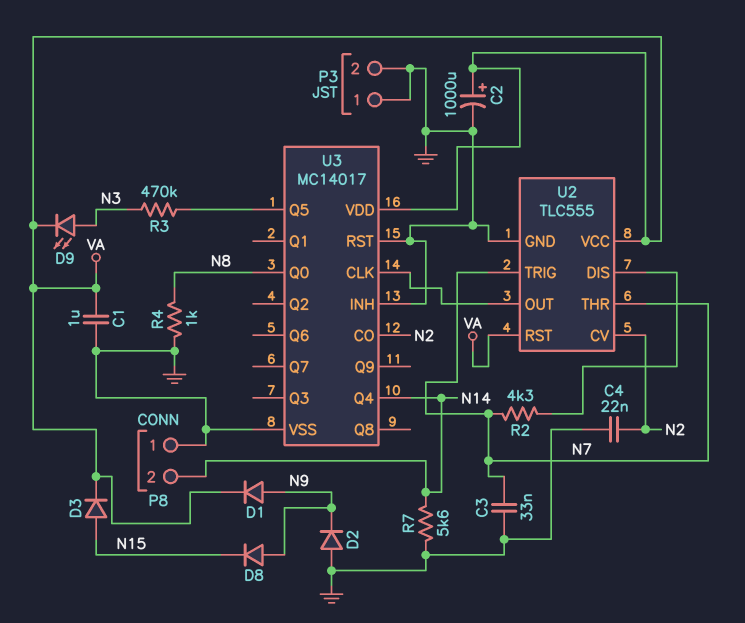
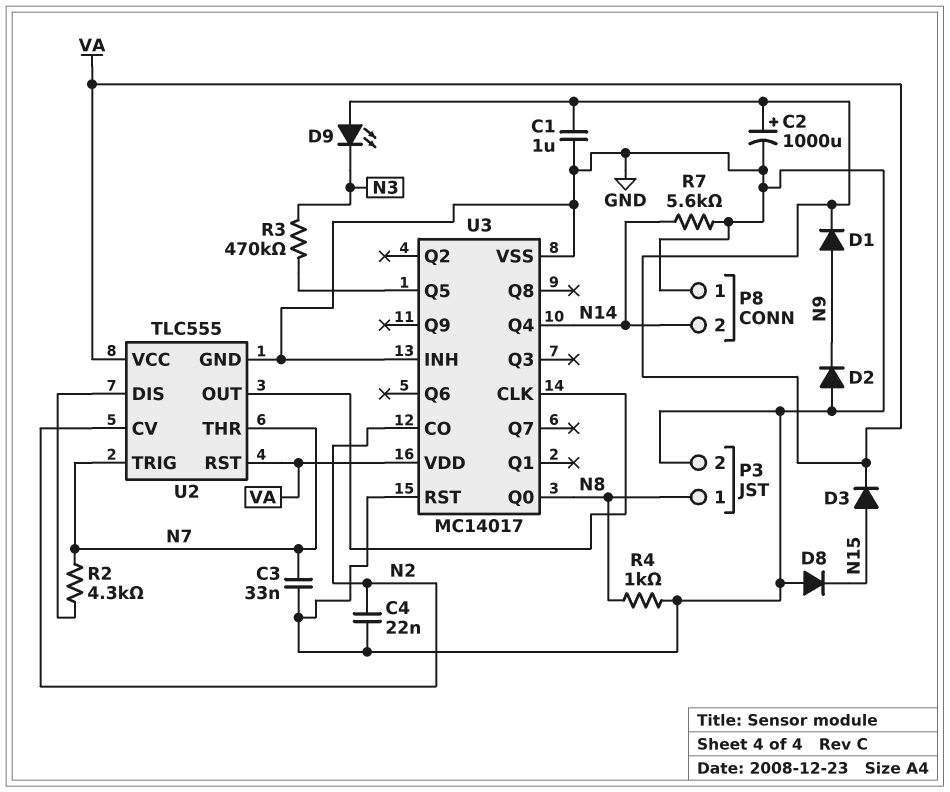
D8: diode (A N9, K N15) -> diode (A GND, K N15)
D9: LED (A N3, K VA) -> LED (A VA, K N3)
P3 pin 1: GND -> N8

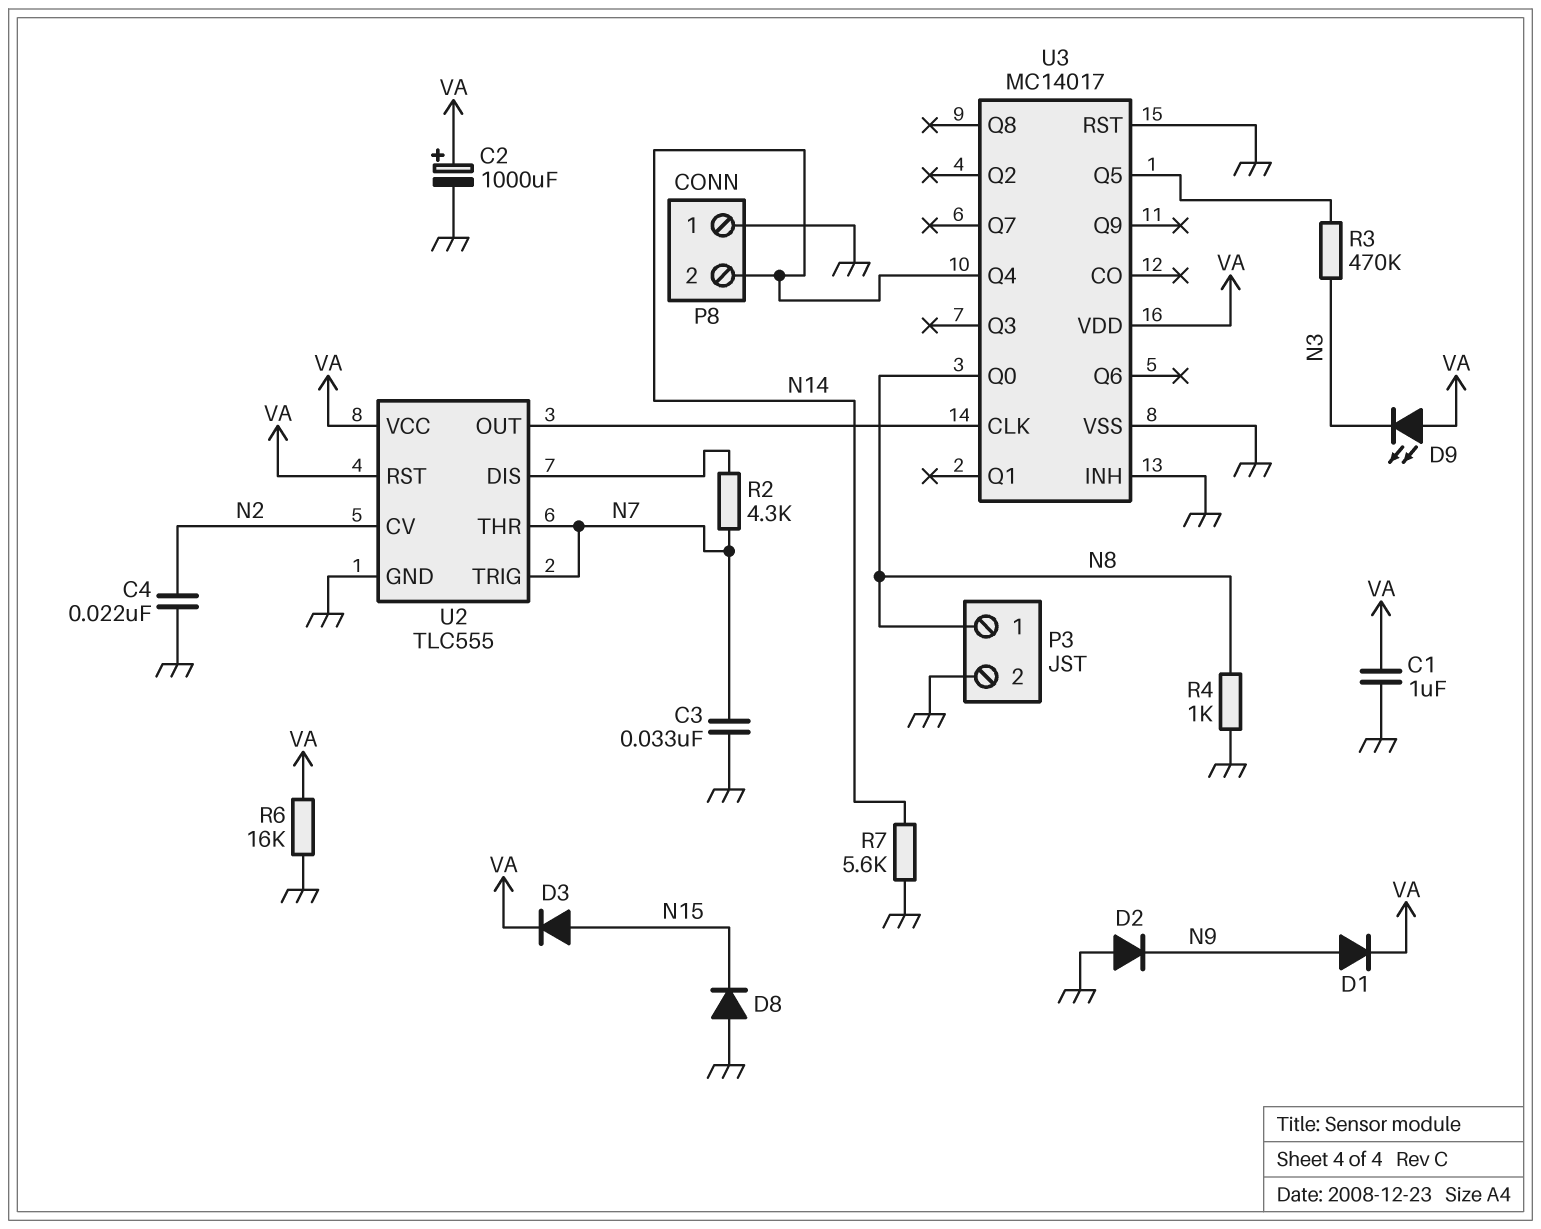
R6: none -> 16k (GND, VA)
U3 pin CO: N2 -> none

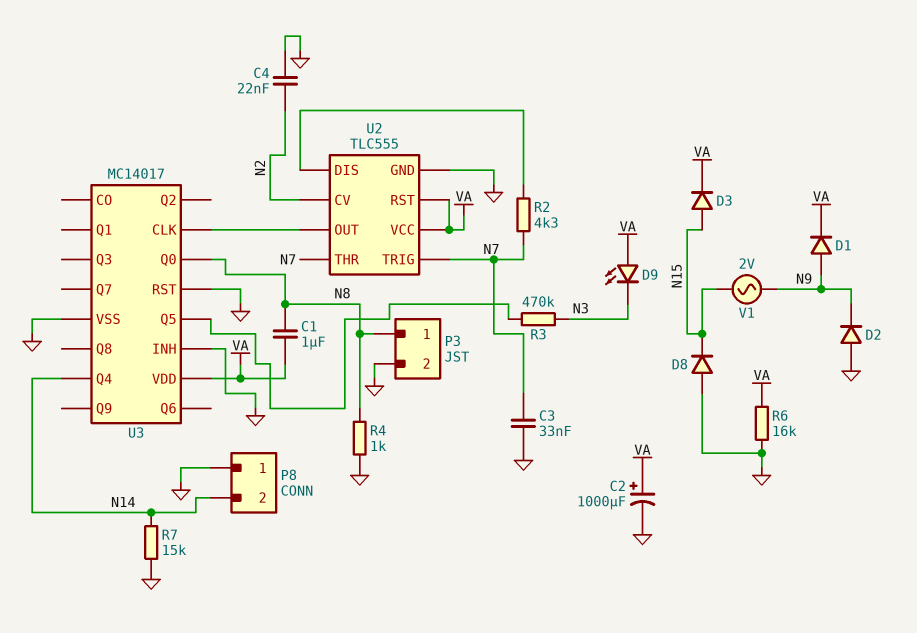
C1: 1uF (GND, VA) -> 1uF (N8, VA)
R7: 5.6k (GND, N14) -> 15k (GND, N14)
V1: none -> AC 2V (N9, N15)

